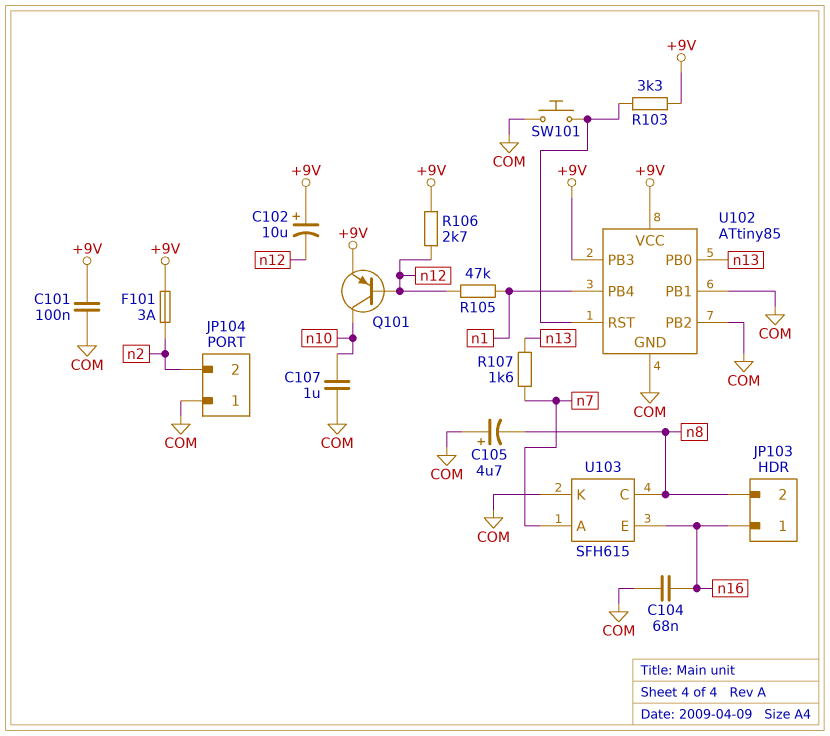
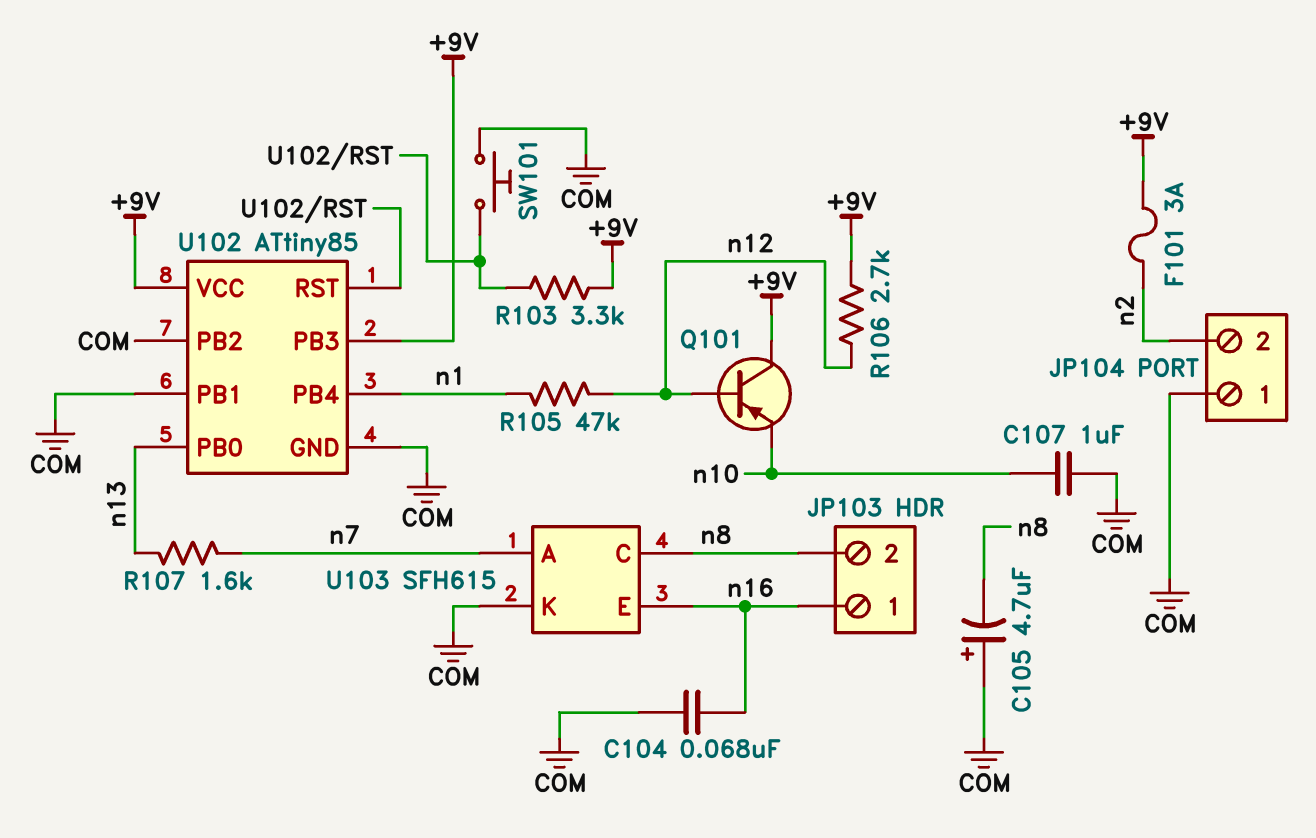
C101: 100nF (+9V, COM) -> none
C102: 10uF (plus +9V, minus n12) -> none
Q101: PNP (B n12, C n10, E +9V) -> PNP (B n12, C +9V, E n10)

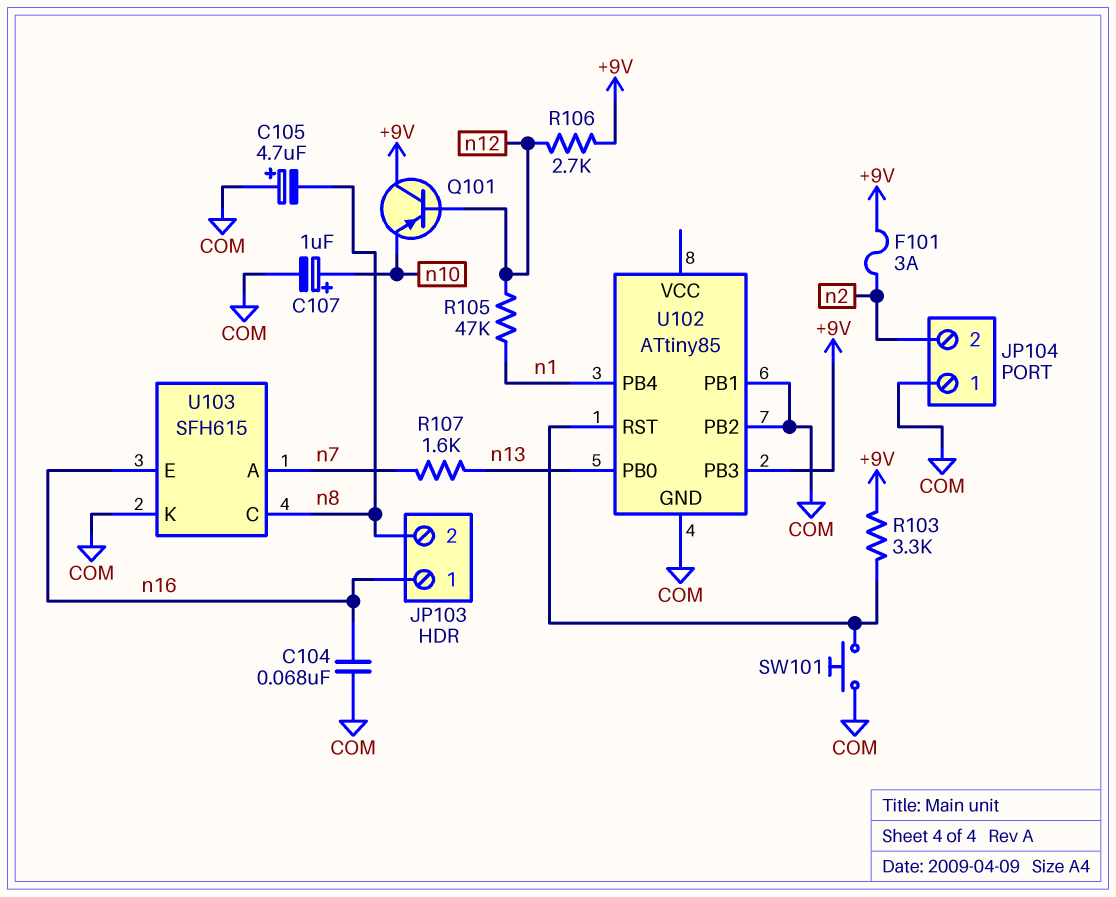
C107: 1uF (COM, n10) -> 1uF (plus n10, minus COM)
U102 pin VCC: +9V -> none

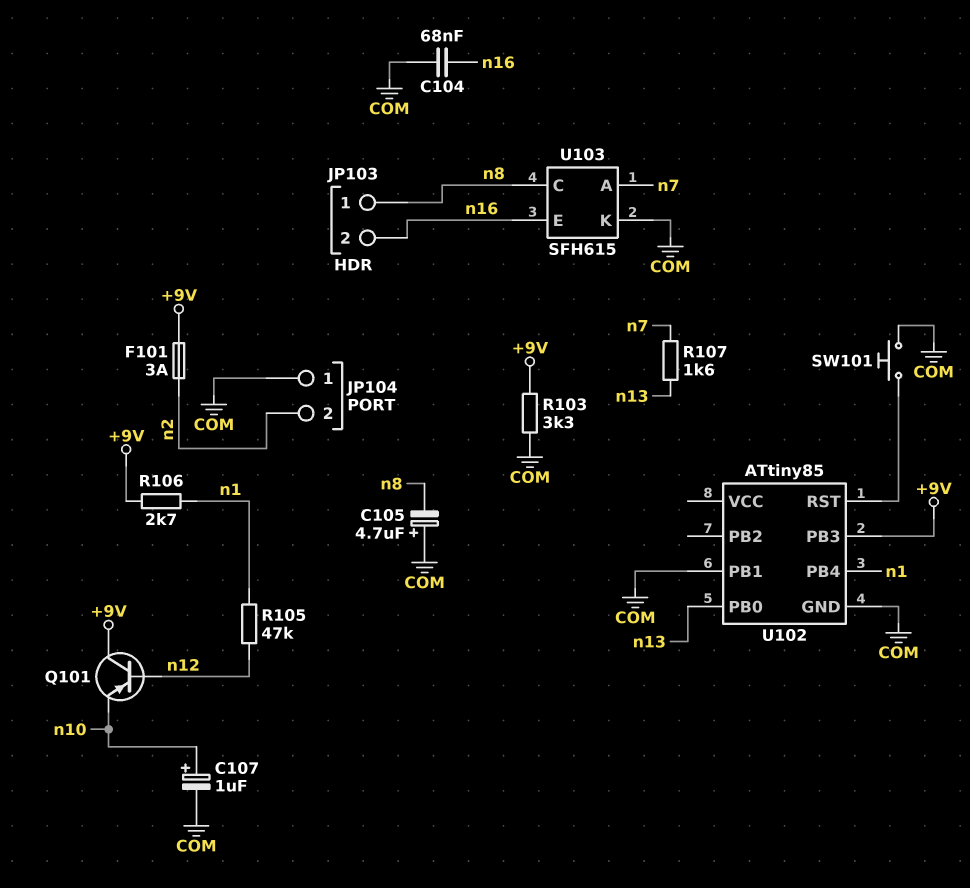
JP103 pin 1: n16 -> n8
JP103 pin 2: n8 -> n16
R103: 3.3k (+9V, U102/RST) -> 3.3k (+9V, COM)
R106: 2.7k (+9V, n12) -> 2.7k (+9V, n1)
U102 pin PB2: COM -> none

